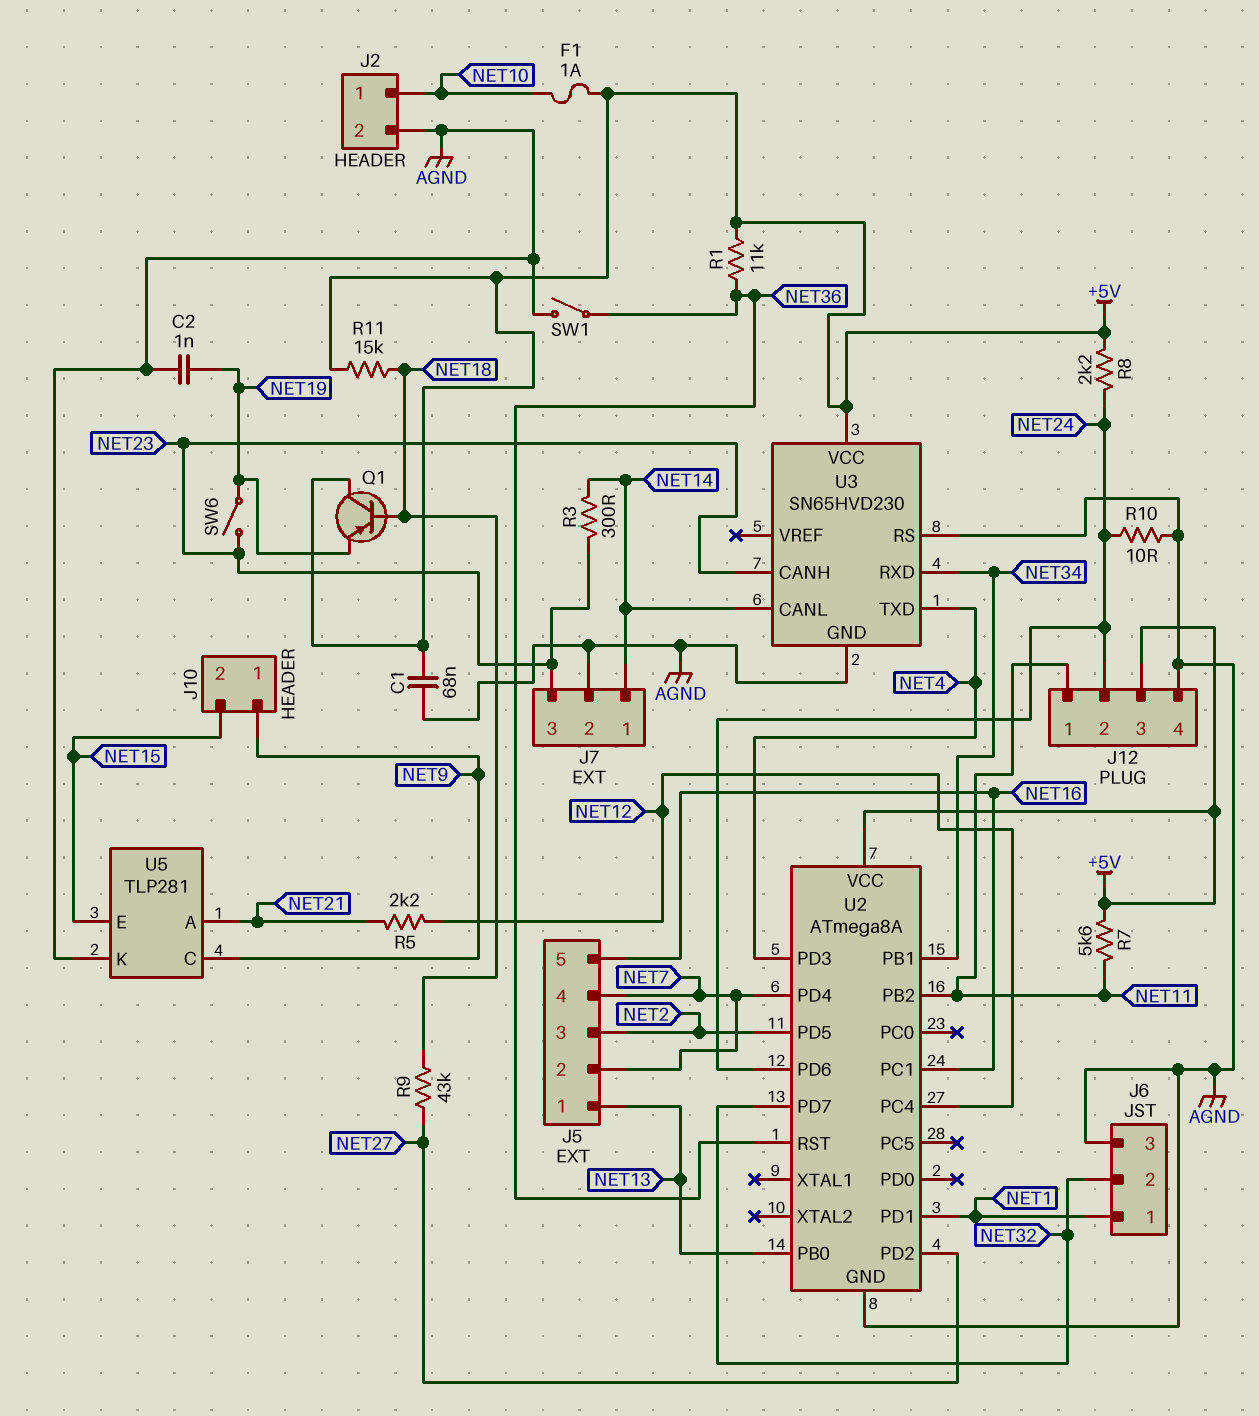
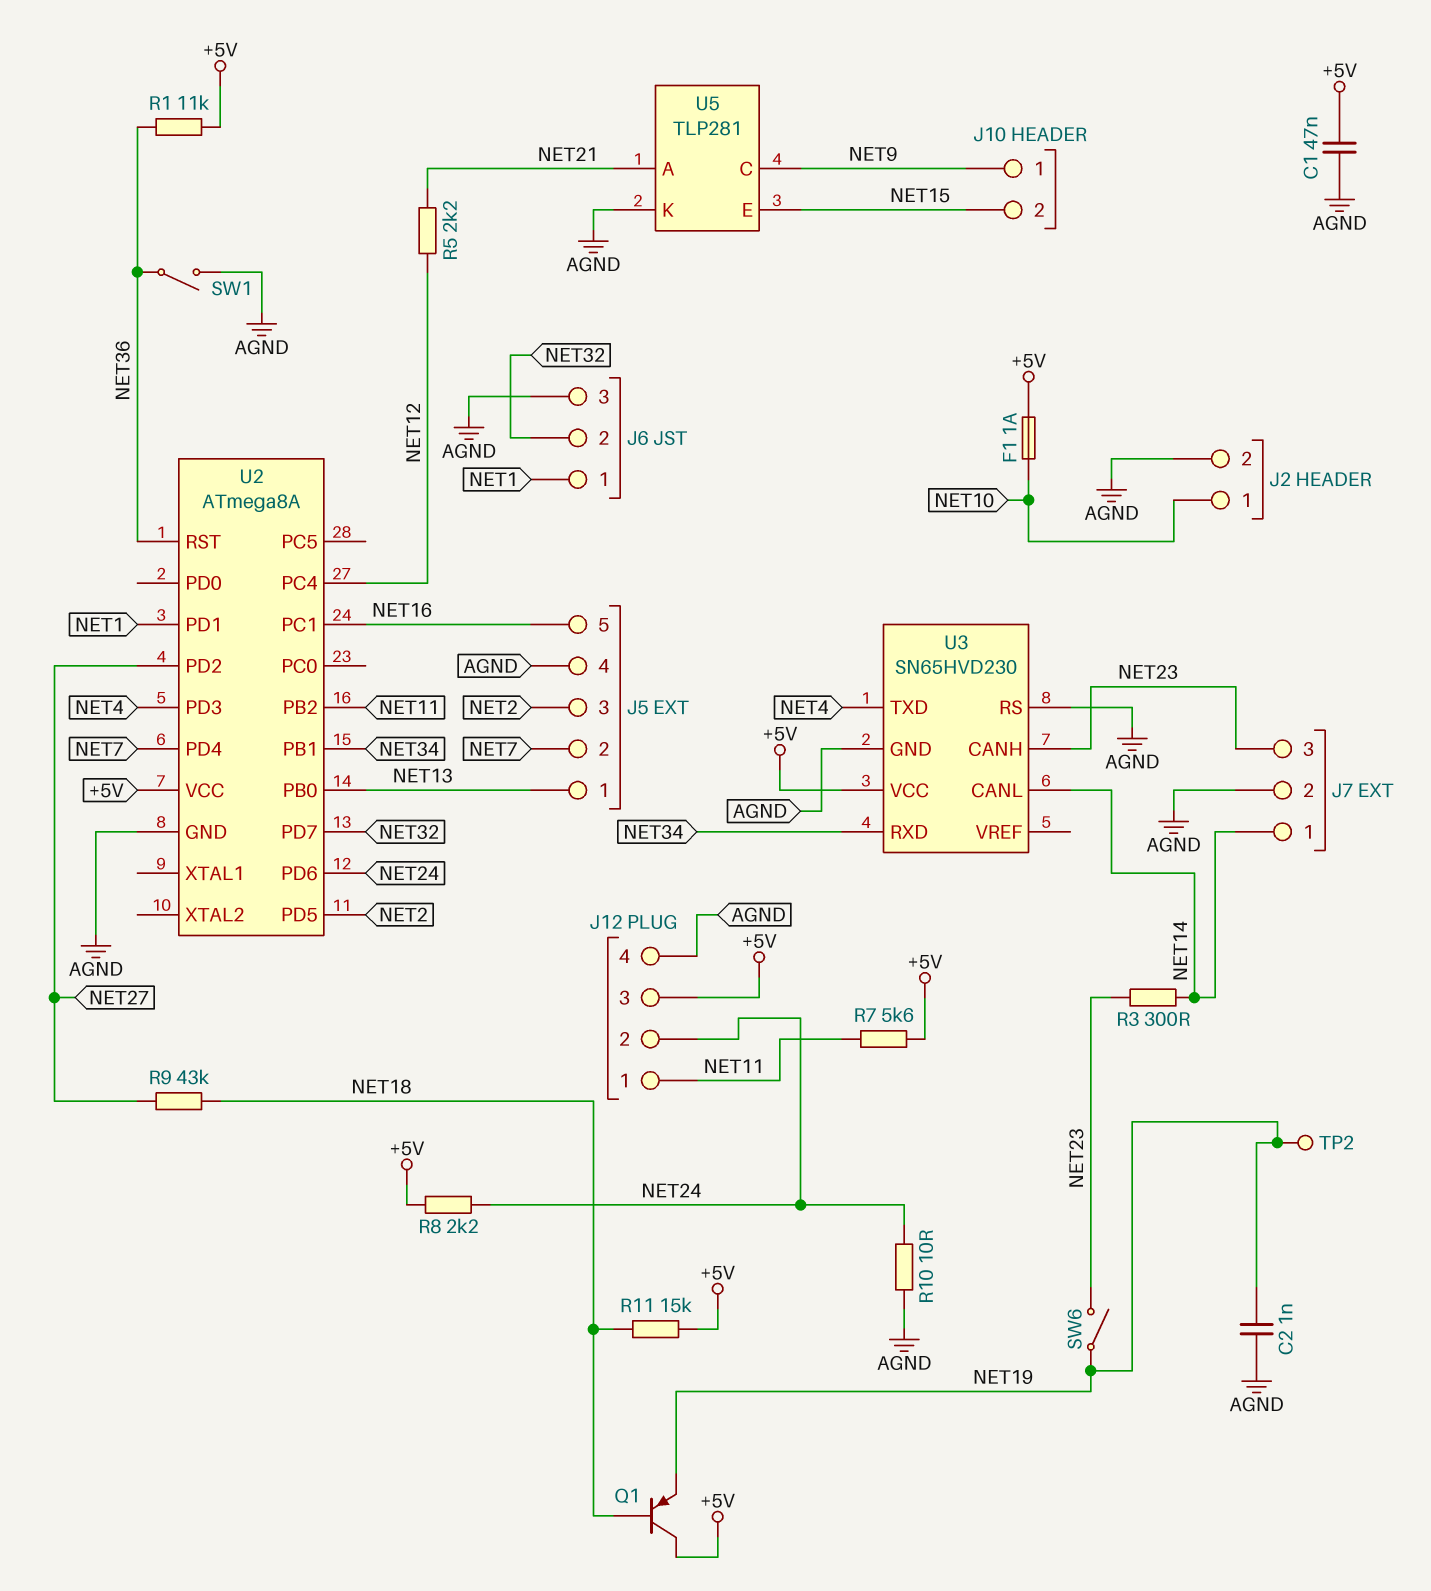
C1: 68nF (+5V, AGND) -> 47nF (+5V, AGND)
J5 pin 4: NET7 -> AGND
TP2: none -> test point (NET19)

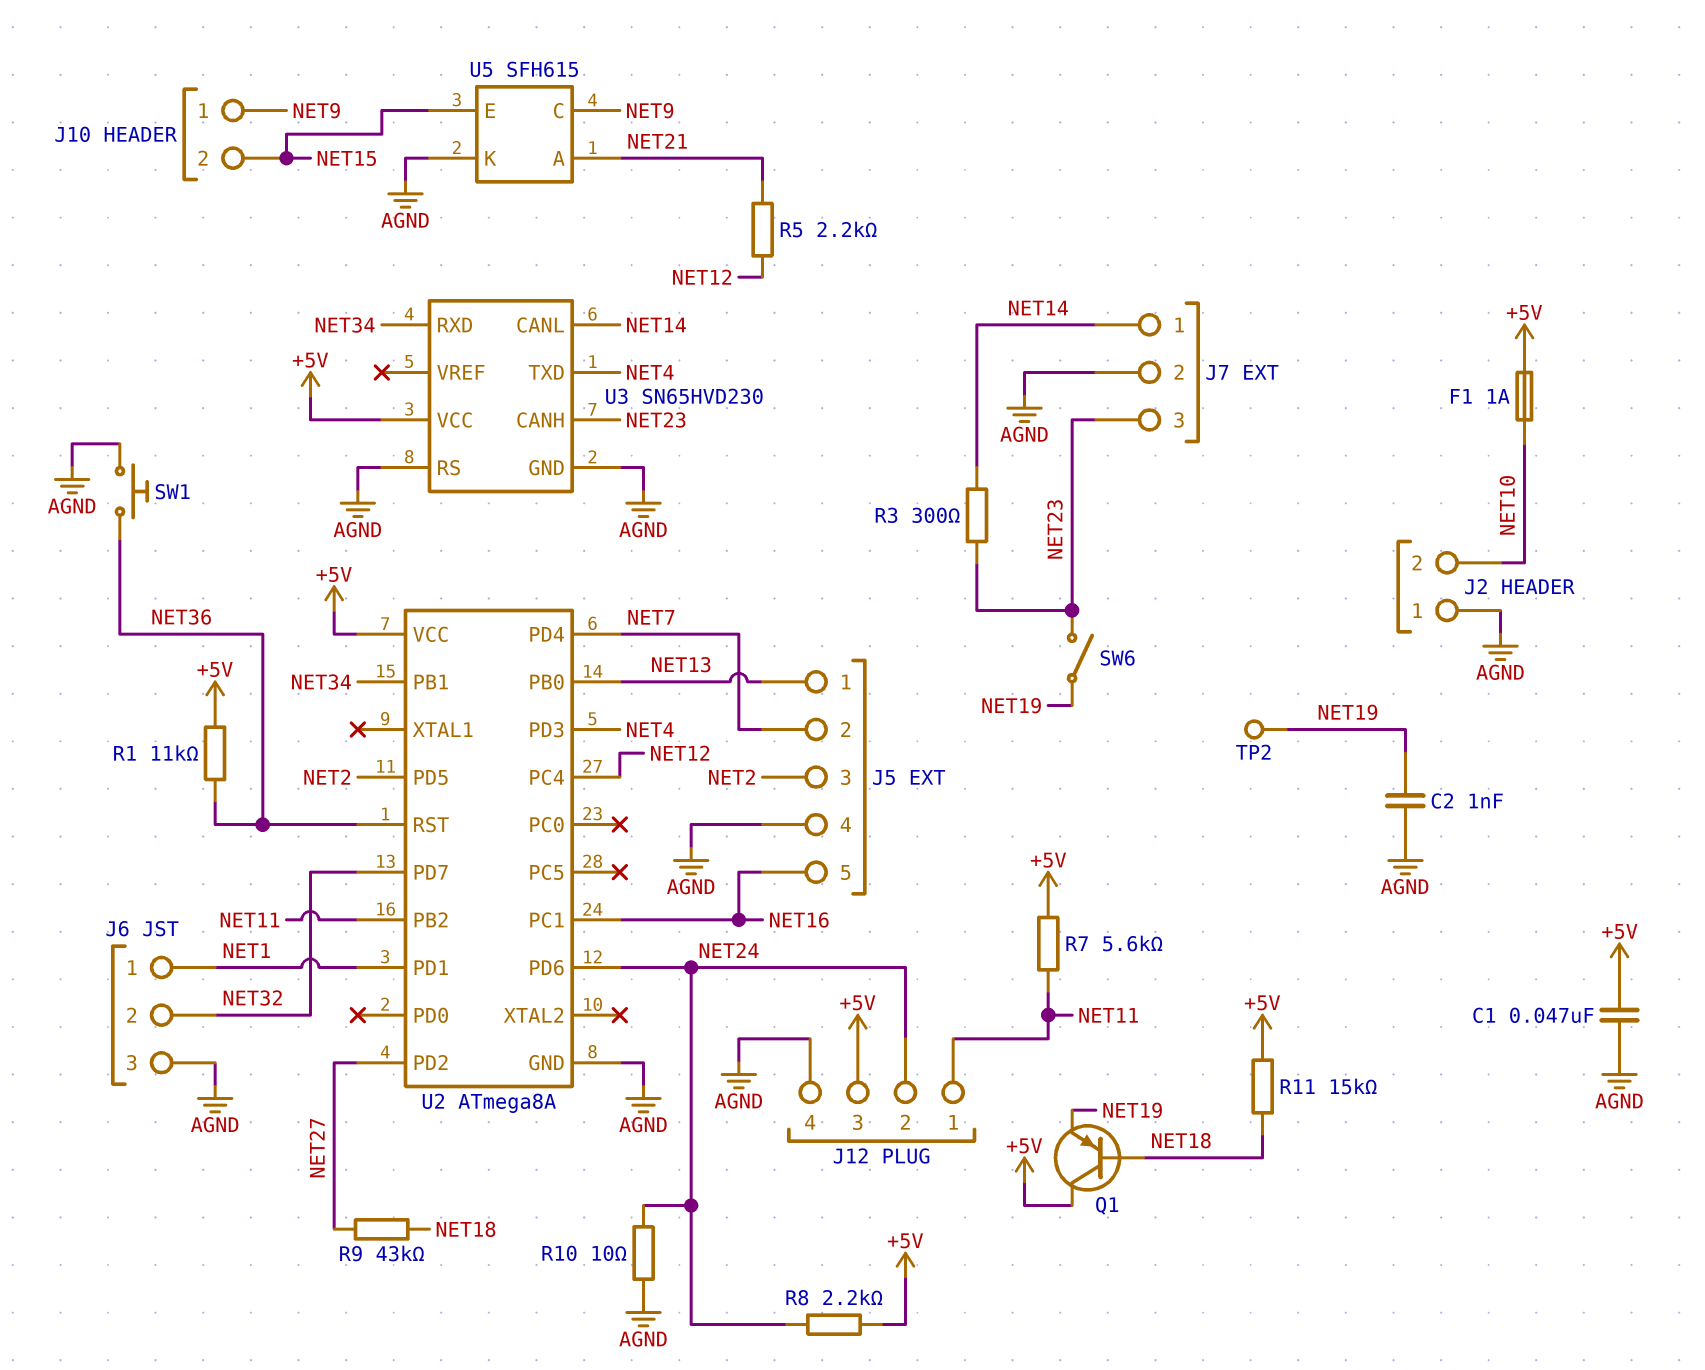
J2 pin 1: NET10 -> AGND
J2 pin 2: AGND -> NET10
SW1: switch (AGND, NET36) -> button (AGND, NET36)
U5: TLP281 -> SFH615

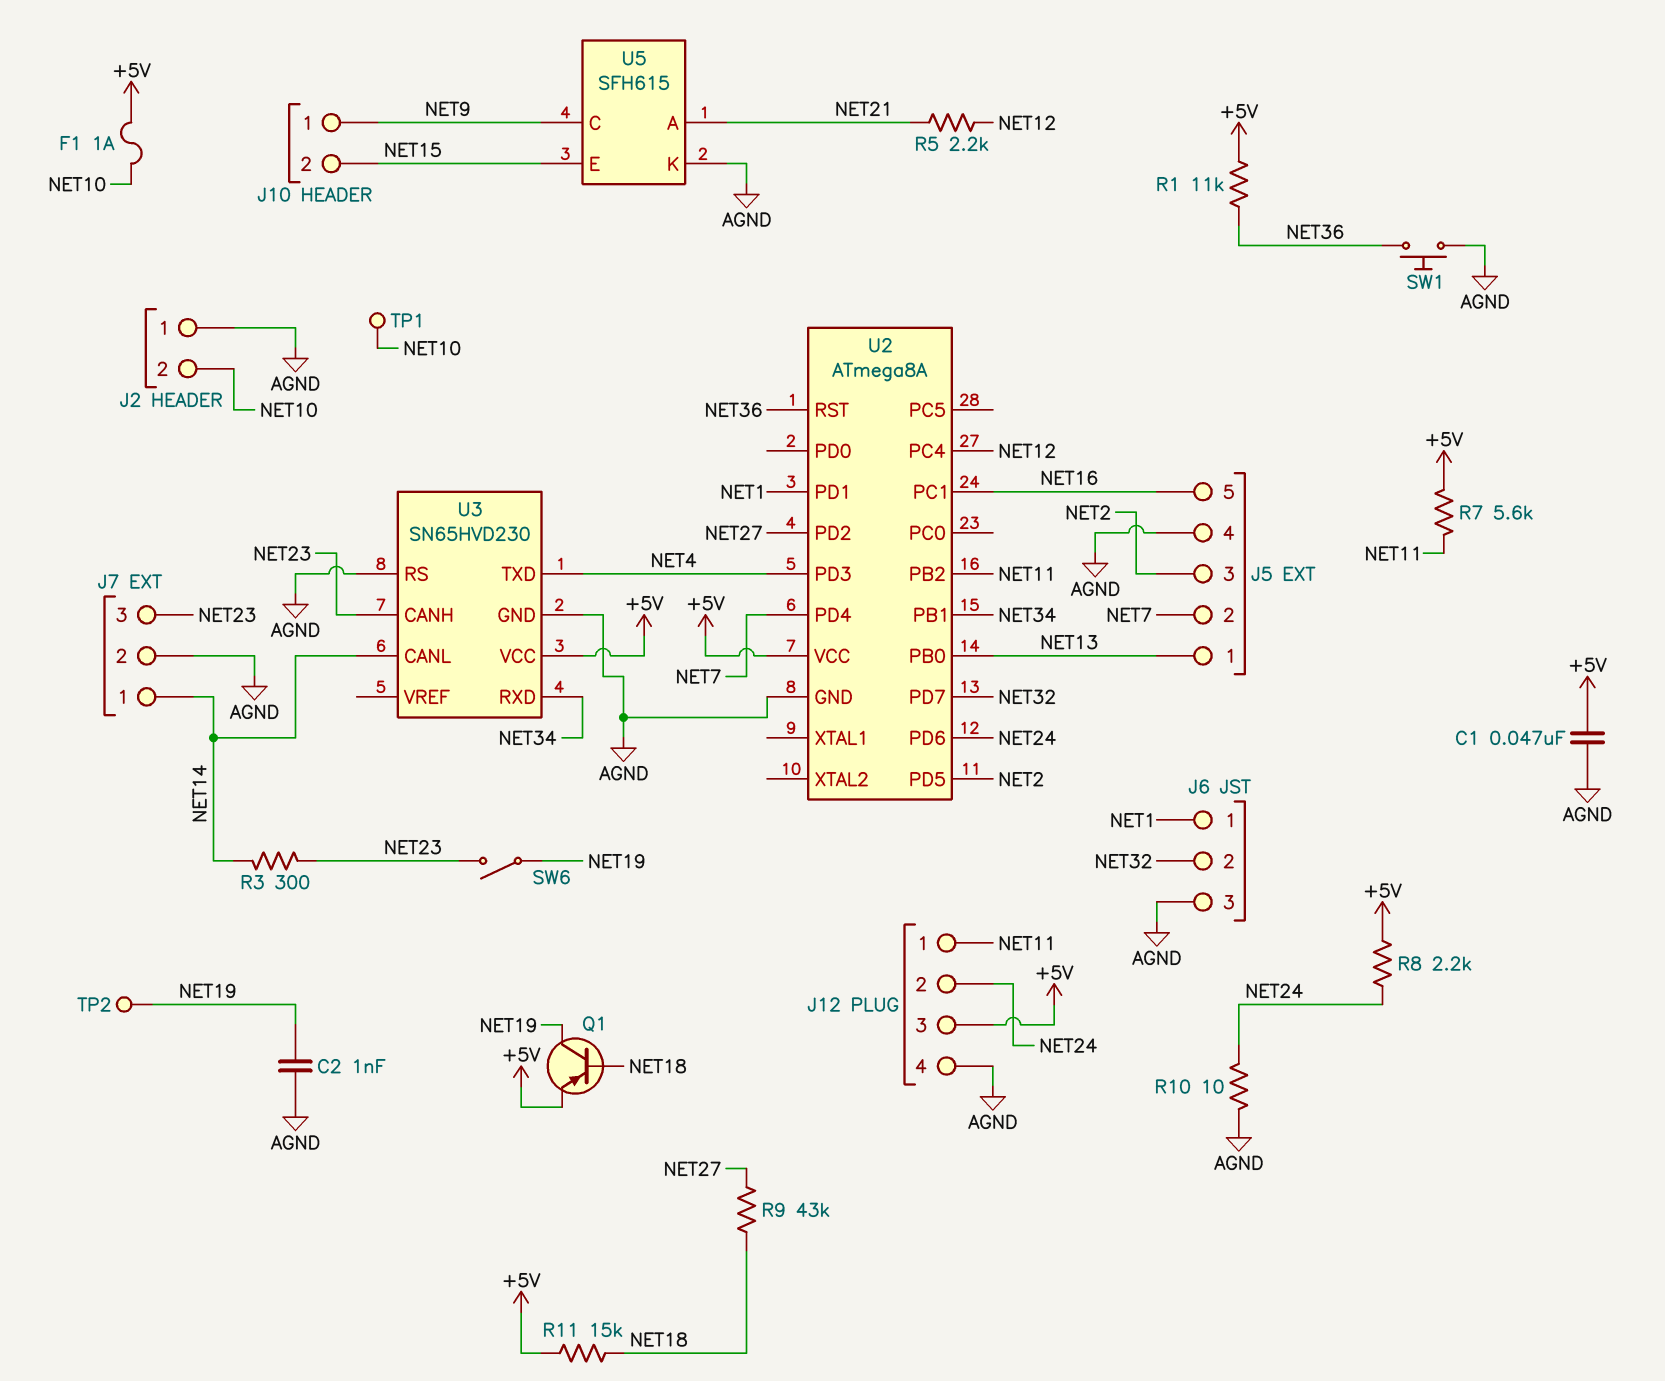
Q1: PNP (B NET18, C +5V, E NET19) -> PNP (B NET18, C NET19, E +5V)
TP1: none -> test point (NET10)

